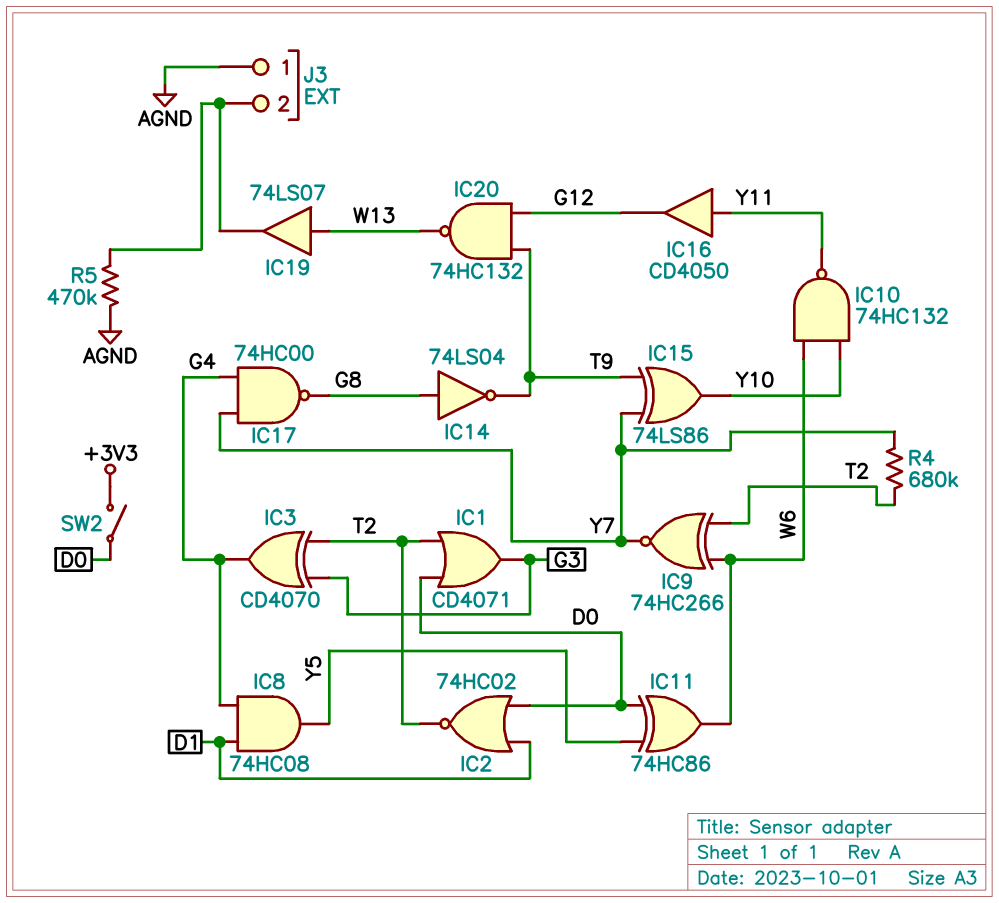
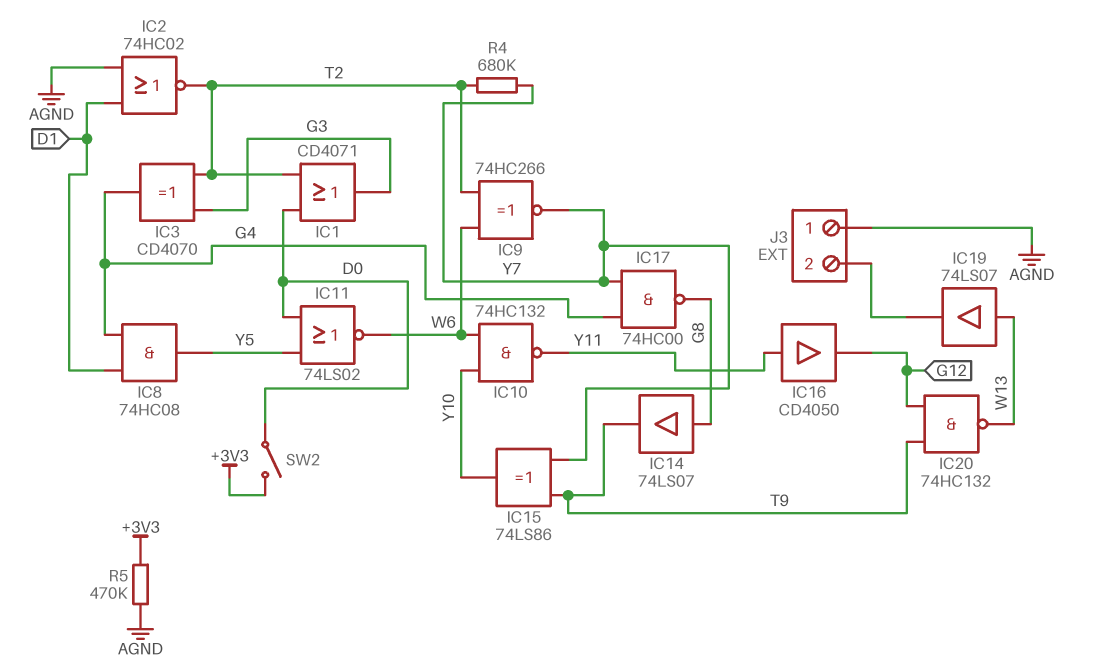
IC2: NOR 74HC02 (in D0, in D1, out T2) -> NOR 74HC02 (in AGND, in D1, out T2)
IC11: XOR 74HC86 (in D0, in Y5, out W6) -> NOR 74LS02 (in D0, in Y5, out W6)
IC14: NOT 74LS04 (in G8, out T9) -> buffer 74LS07 (in G8, out T9)
R5: 470k (AGND, J3/2) -> 470k (+3V3, AGND)

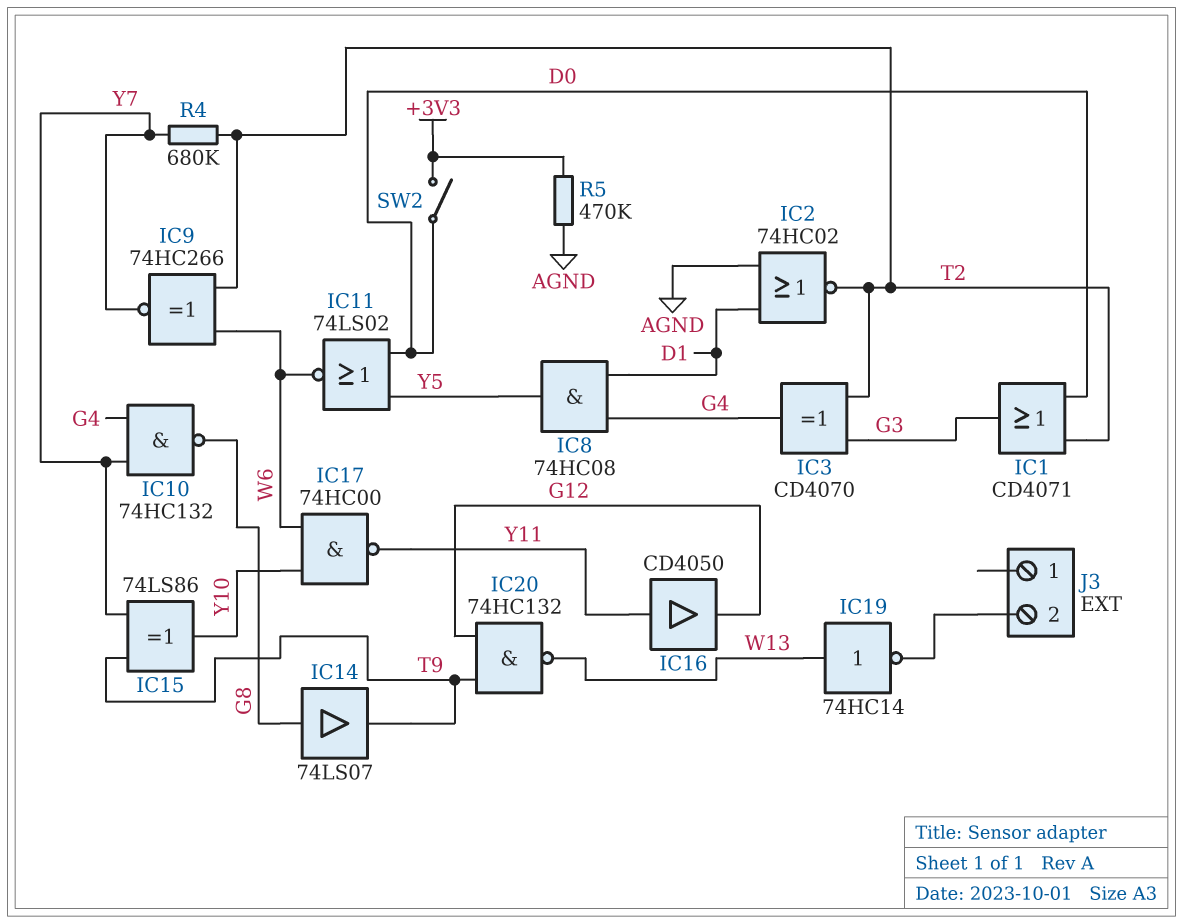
IC10: NAND 74HC132 (in W6, in Y10, out Y11) -> NAND 74HC132 (in G4, in Y7, out G8)
IC17: NAND 74HC00 (in G4, in Y7, out G8) -> NAND 74HC00 (in W6, in Y10, out Y11)
IC19: buffer 74LS07 (in W13, out J3/2) -> NOT 74HC14 (in W13, out J3/2)
J3 pin 1: AGND -> none

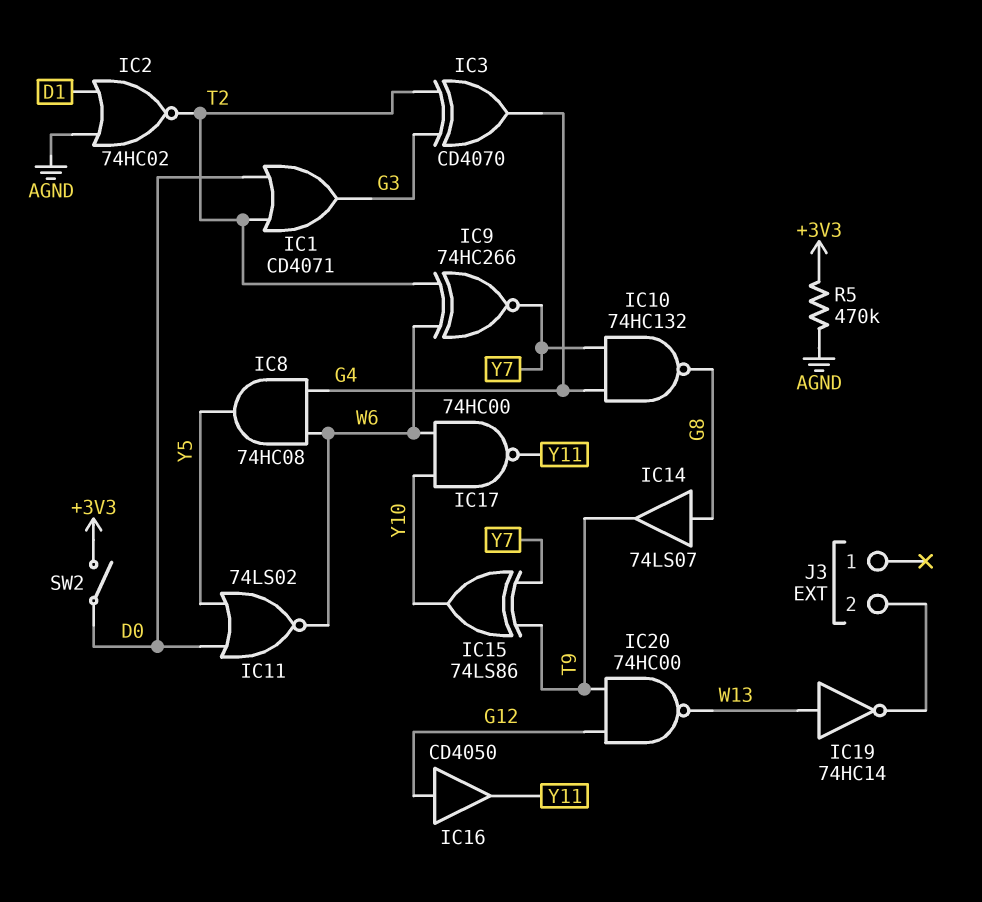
IC8: AND 74HC08 (in D1, in G4, out Y5) -> AND 74HC08 (in G4, in W6, out Y5)
IC16: buffer CD4050 (in Y11, out G12) -> buffer CD4050 (in G12, out Y11)
IC20: NAND 74HC132 (in G12, in T9, out W13) -> NAND 74HC00 (in G12, in T9, out W13)
R4: 680k (T2, Y7) -> none

